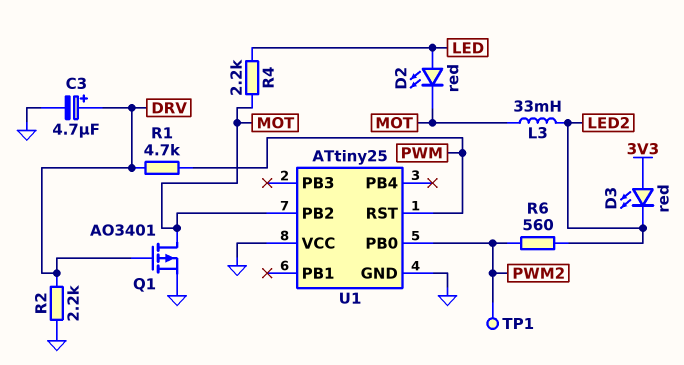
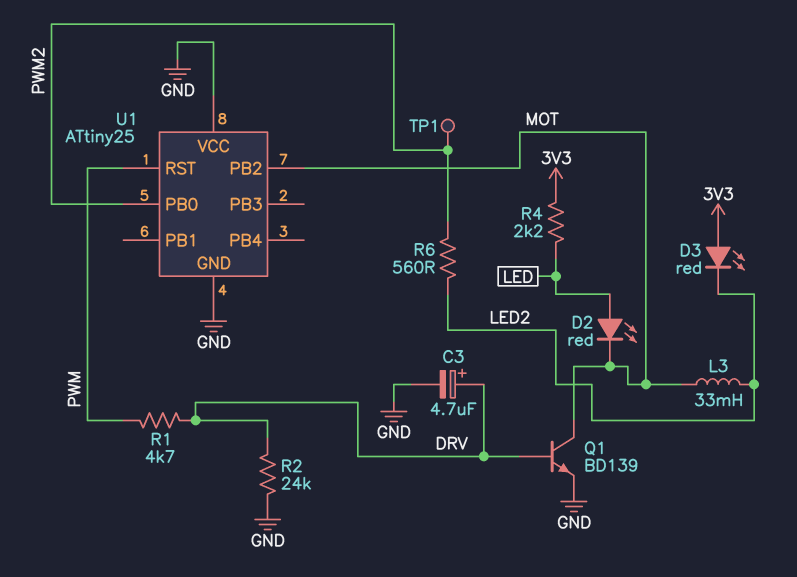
Q1: PMOS AO3401 (G DRV, D MOT, S GND) -> NPN BD139 (B DRV, C MOT, E GND)
R2: 2.2k (DRV, GND) -> 24k (DRV, GND)
R4: 2.2k (LED, MOT) -> 2.2k (3V3, LED)

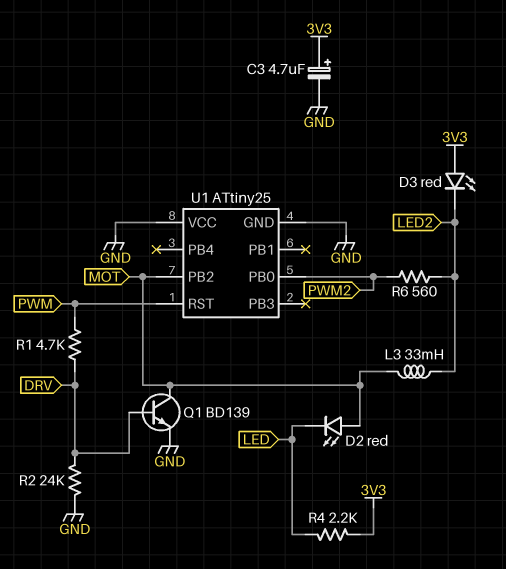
C3: 4.7uF (plus DRV, minus GND) -> 4.7uF (plus 3V3, minus GND)
D2: LED red (A LED, K MOT) -> LED red (A MOT, K LED)
TP1: test point (PWM2) -> none

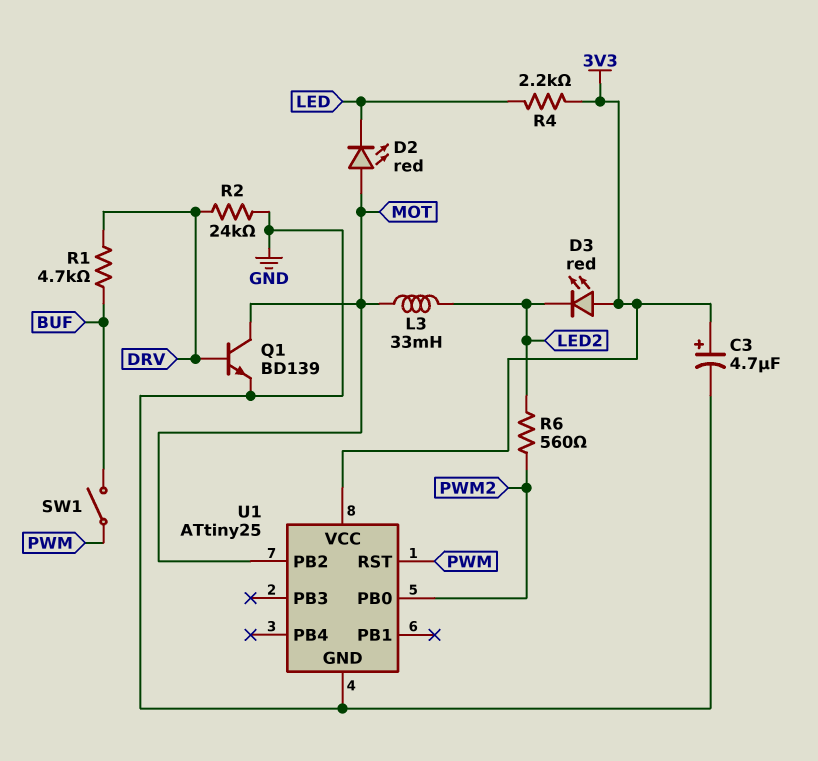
R1: 4.7k (DRV, PWM) -> 4.7k (BUF, DRV)
SW1: none -> switch (BUF, PWM)
U1 pin VCC: GND -> 3V3

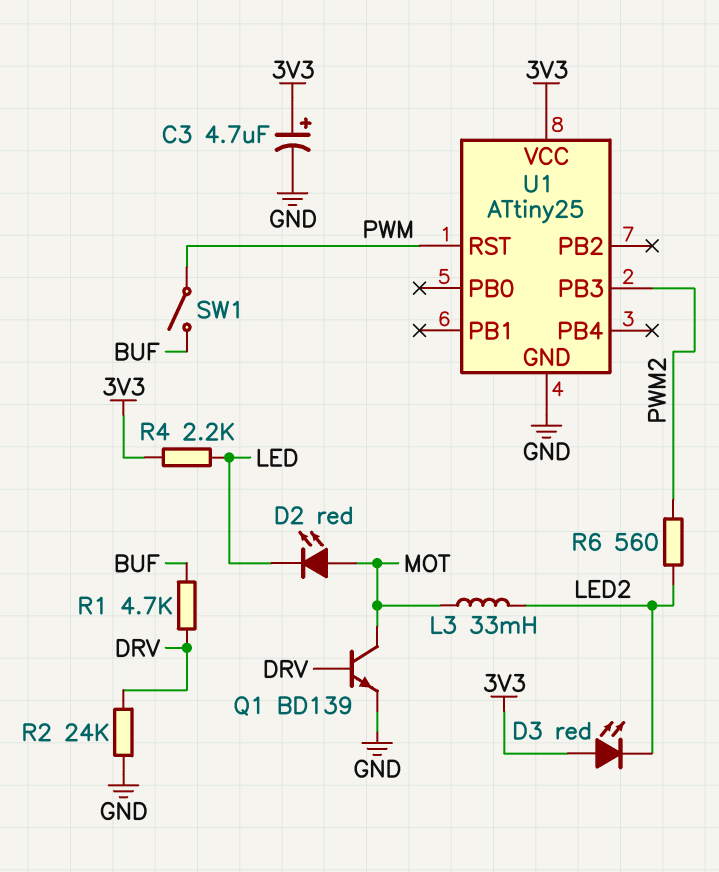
U1 pin PB0: PWM2 -> none
U1 pin PB2: MOT -> none
U1 pin PB3: none -> PWM2

